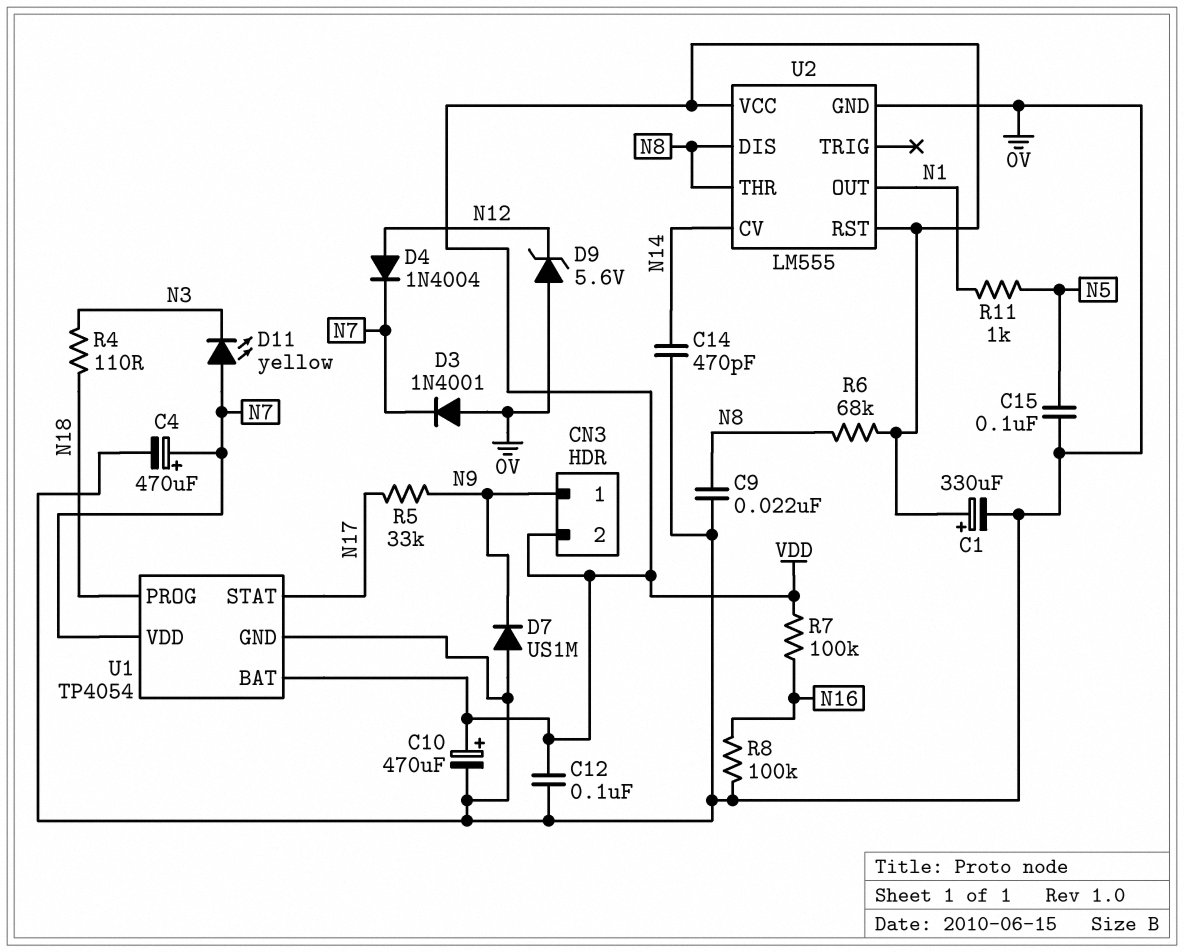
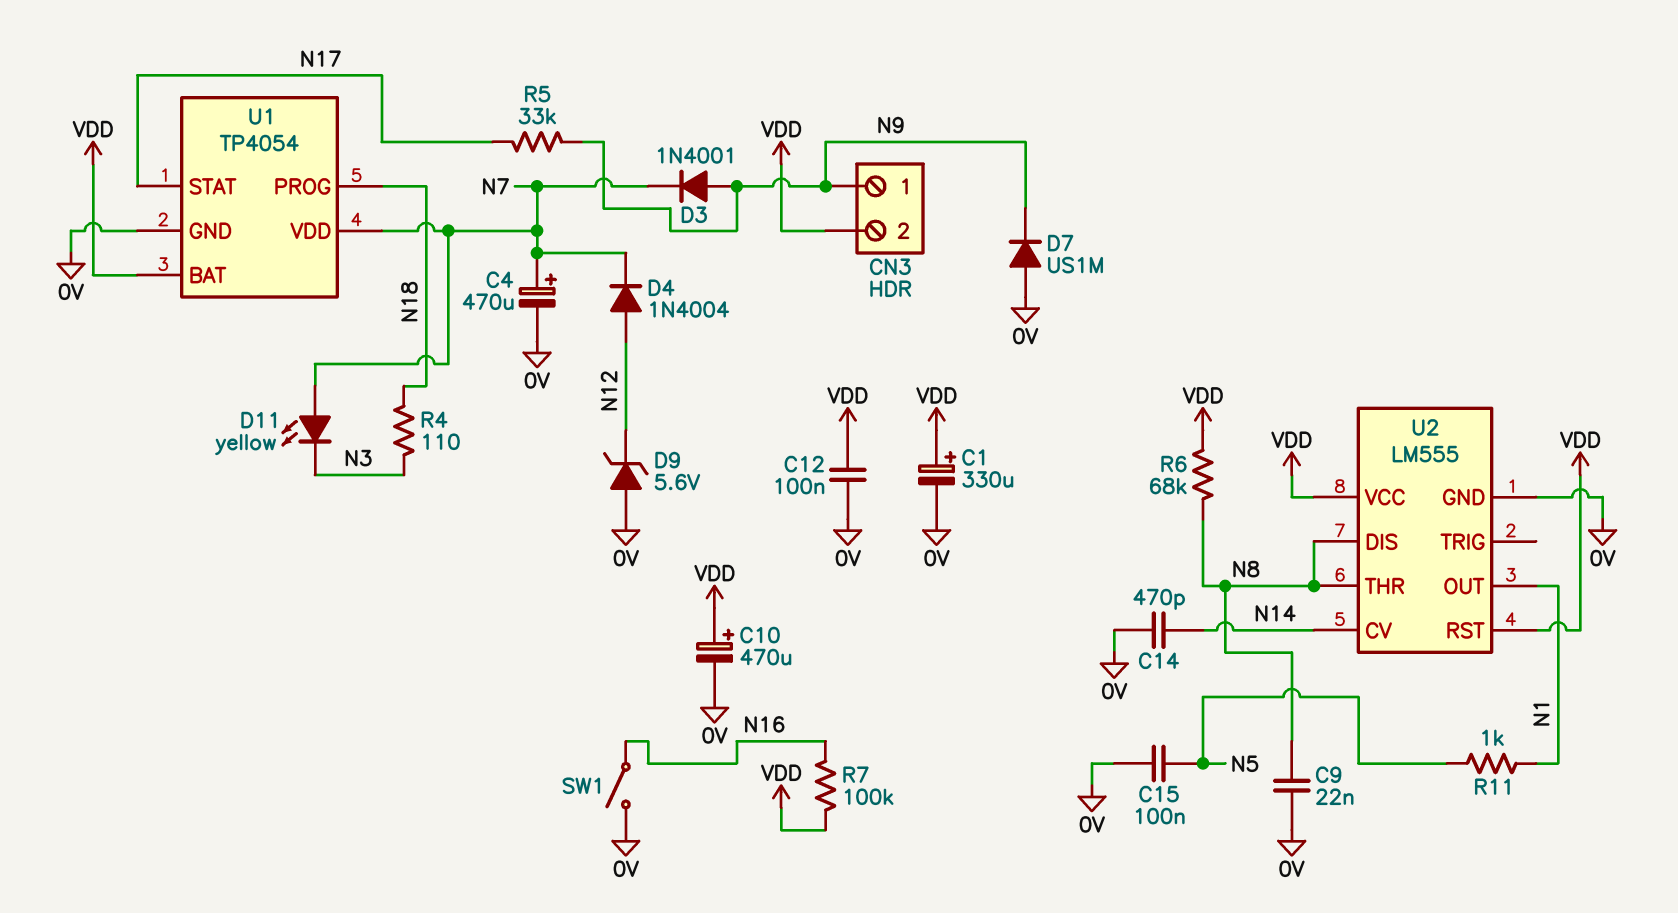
D3: diode 1N4001 (A 0V, K N7) -> diode 1N4001 (A N9, K N7)
R8: 100k (0V, N16) -> none
SW1: none -> switch (0V, N16)

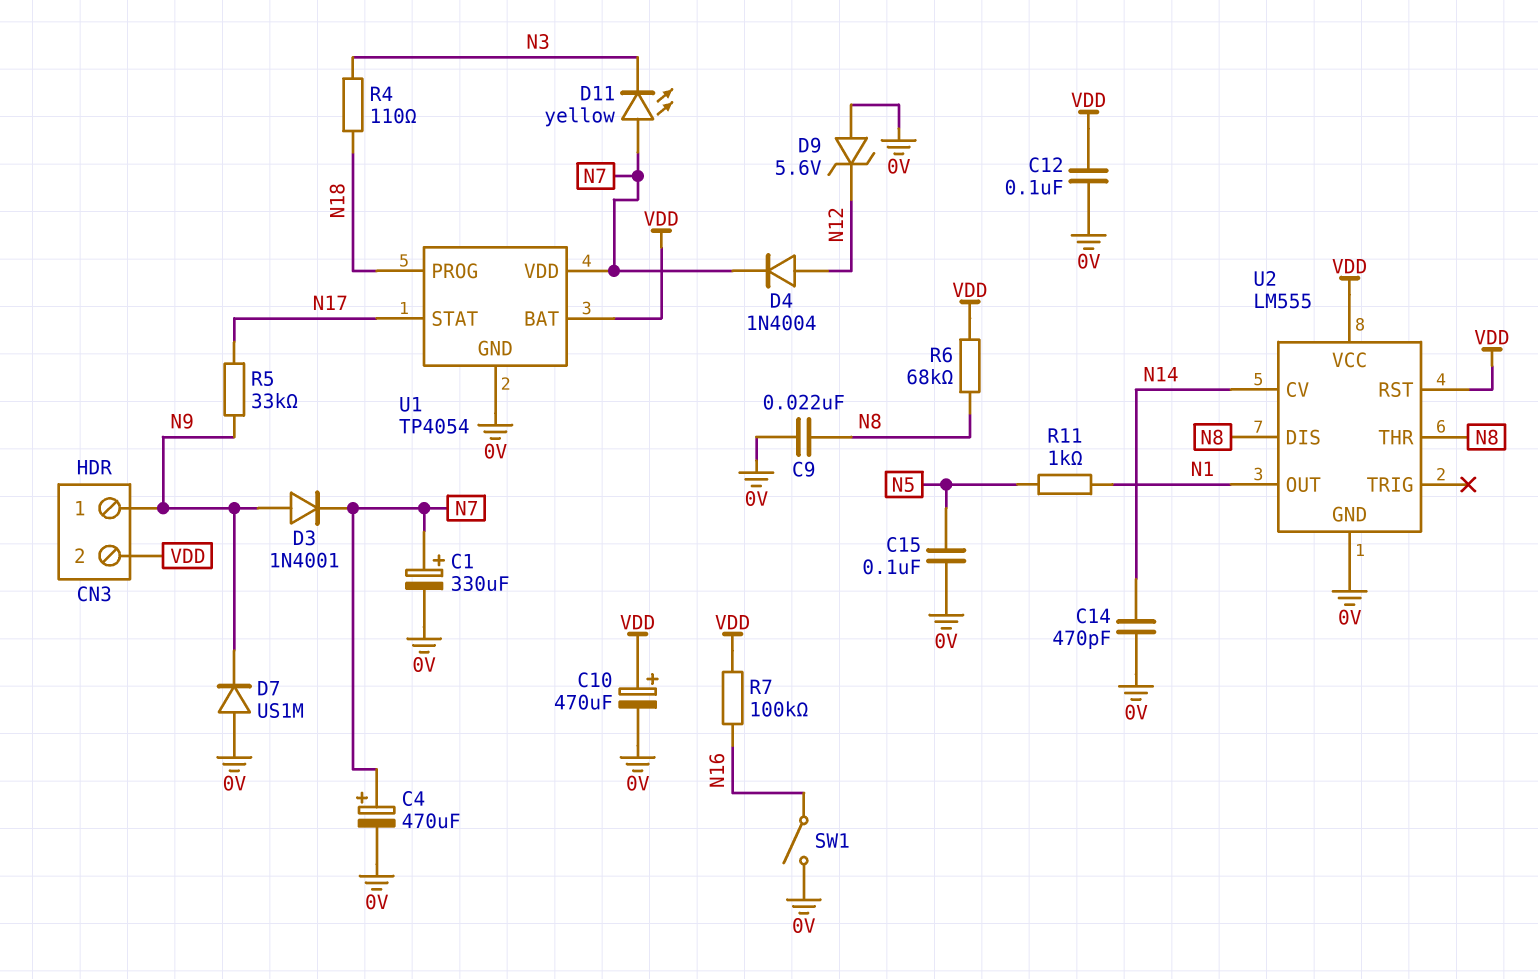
C1: 330uF (plus VDD, minus 0V) -> 330uF (plus N7, minus 0V)

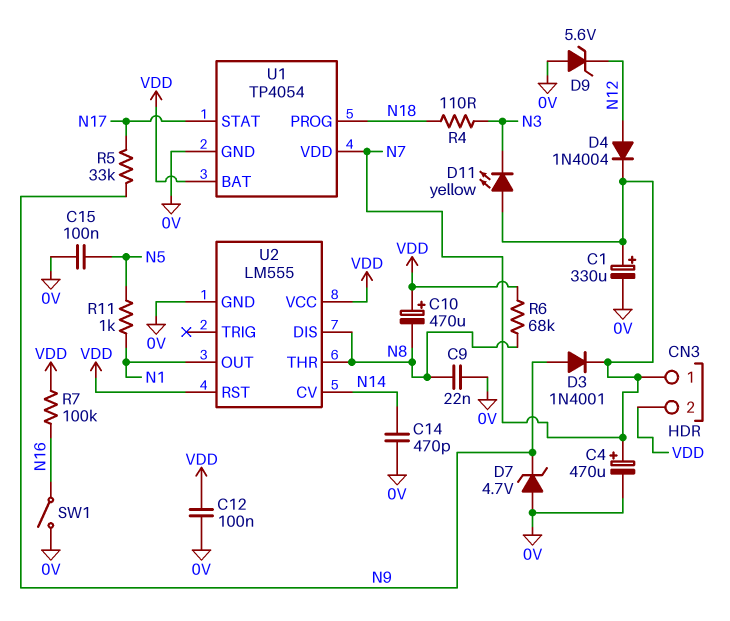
C10: 470uF (plus VDD, minus 0V) -> 470uF (plus VDD, minus N8)
CN3 pin 1: N9 -> N7
D7: diode US1M (A 0V, K N9) -> zener 4.7V (A 0V, K N9)

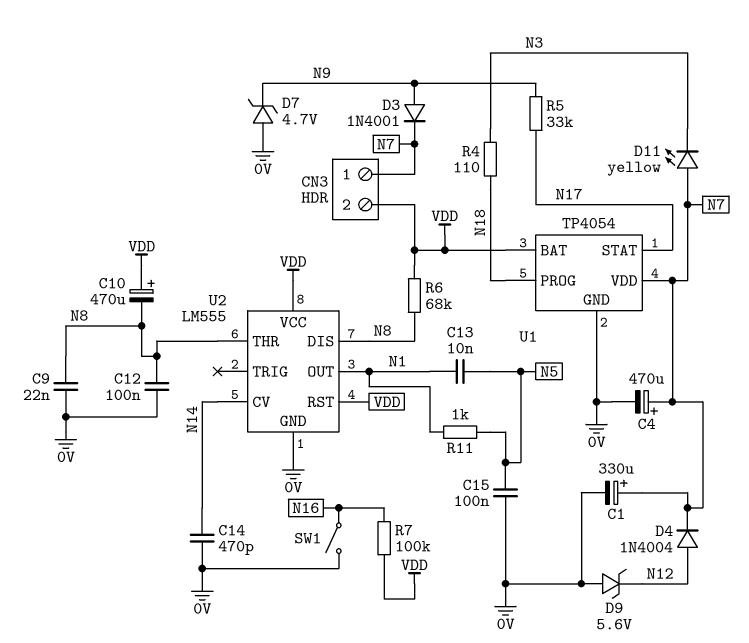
C12: 100nF (0V, VDD) -> 100nF (0V, N8)
C13: none -> 10nF (N1, N5)

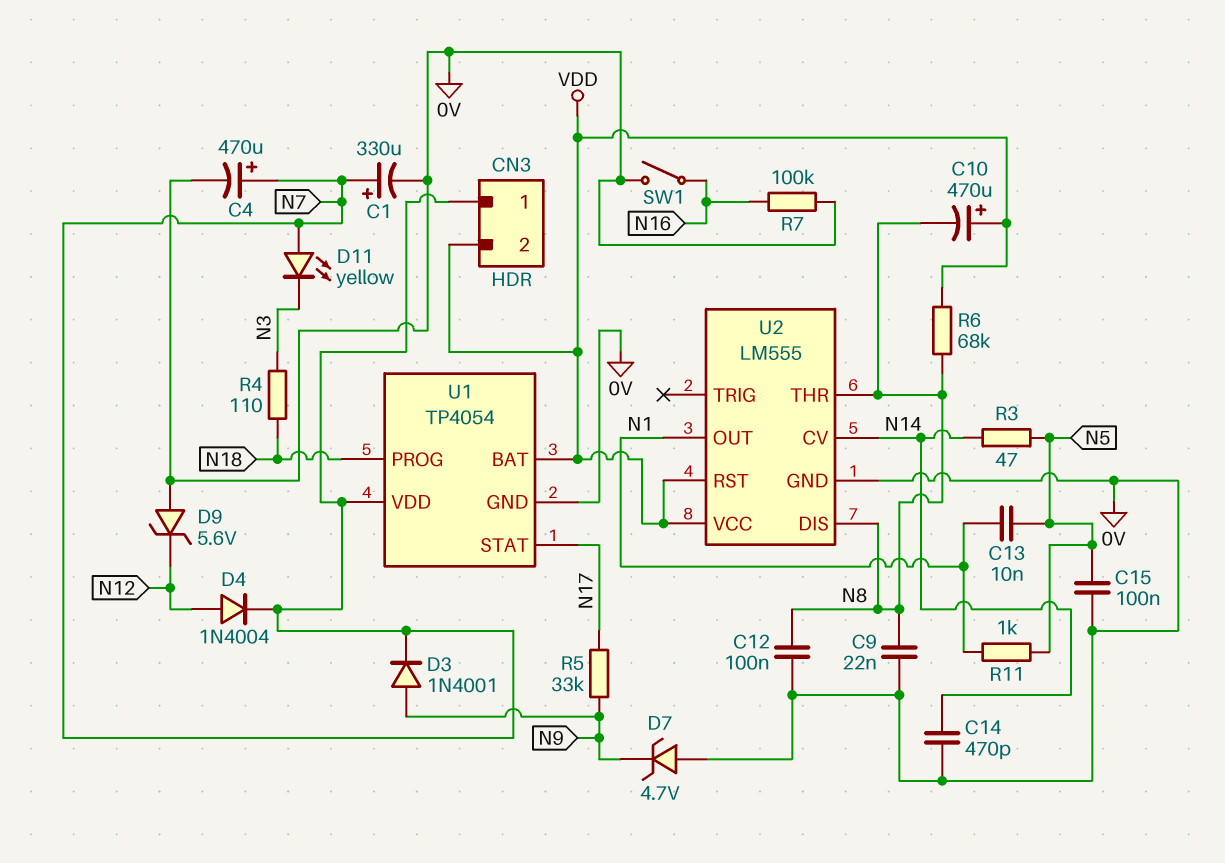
R3: none -> 47 (N5, N14)
R7: 100k (N16, VDD) -> 100k (0V, N16)

